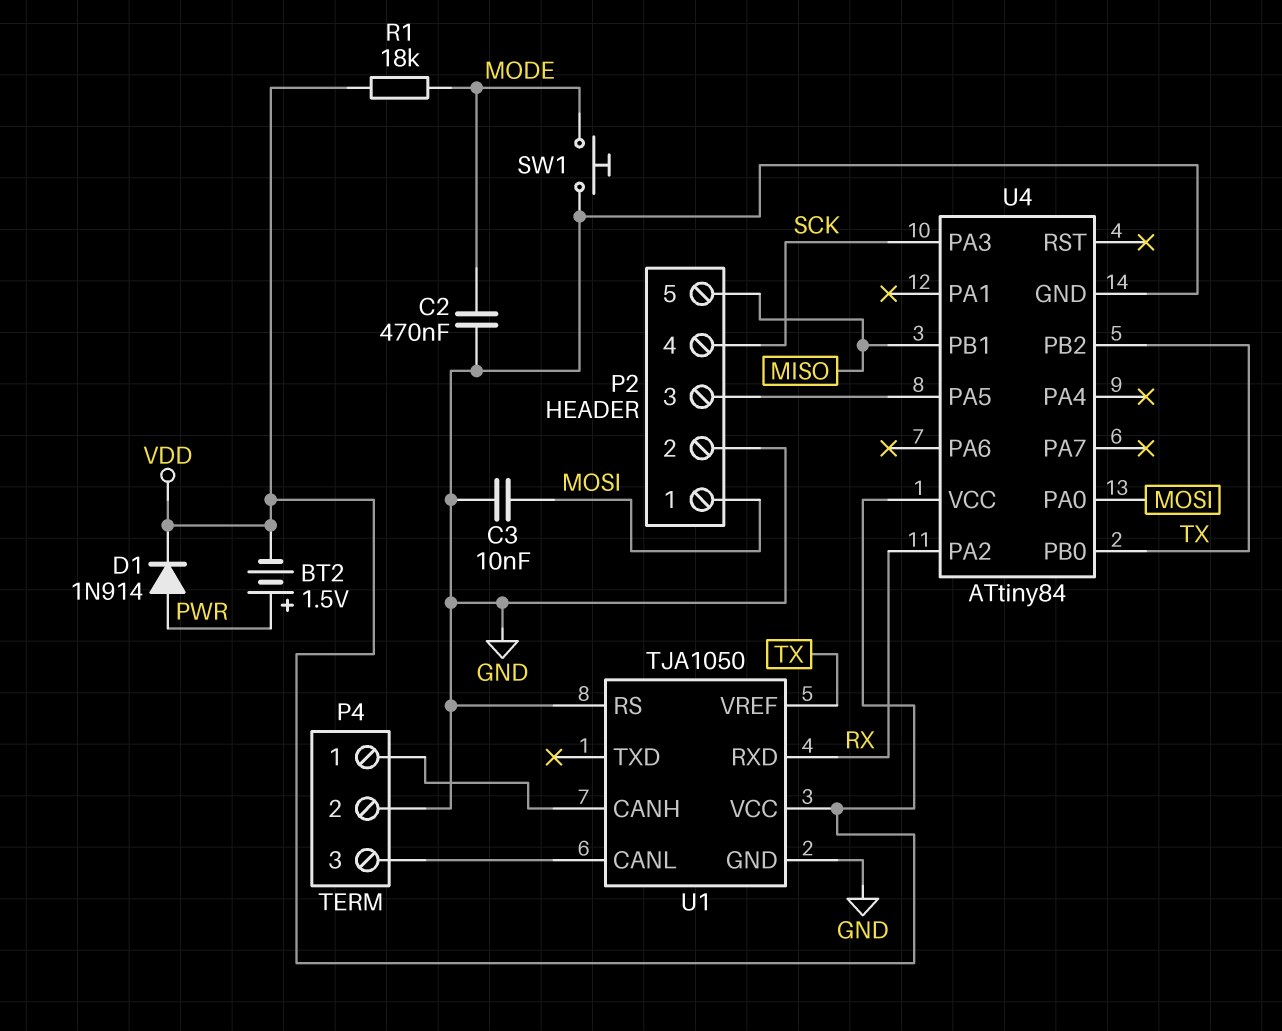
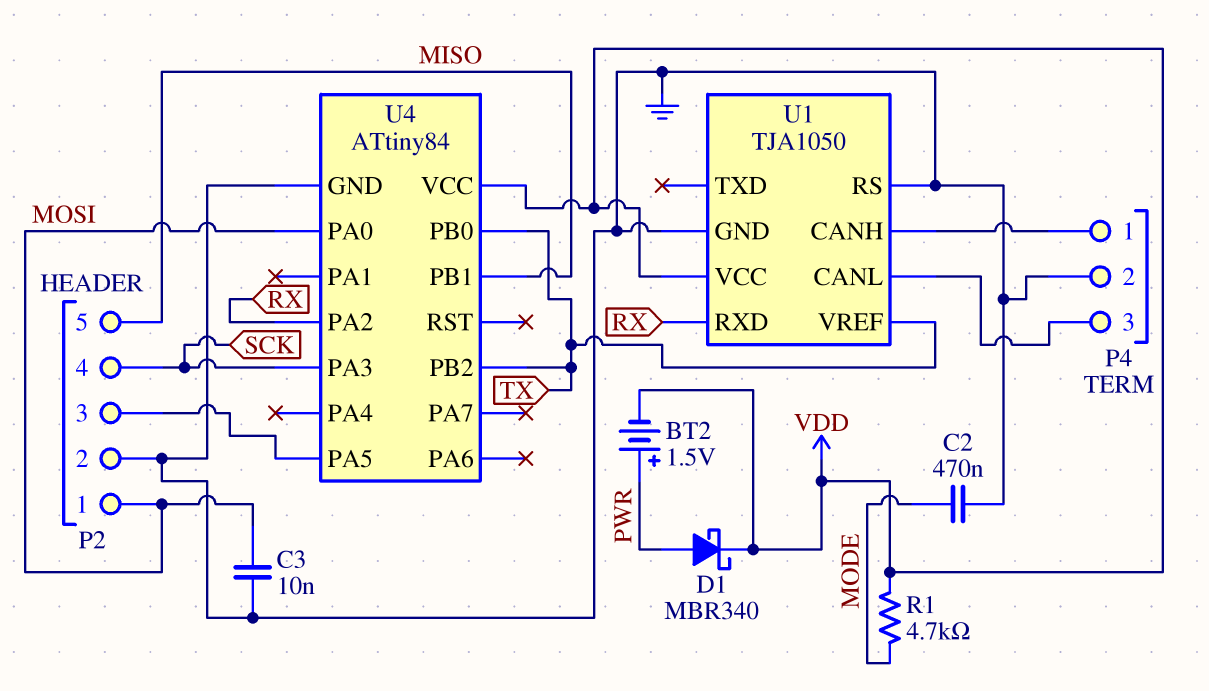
D1: diode 1N914 (A PWR, K VDD) -> schottky MBR340 (A PWR, K VDD)
R1: 18k (MODE, VDD) -> 4.7k (MODE, VDD)
SW1: button (GND, MODE) -> none

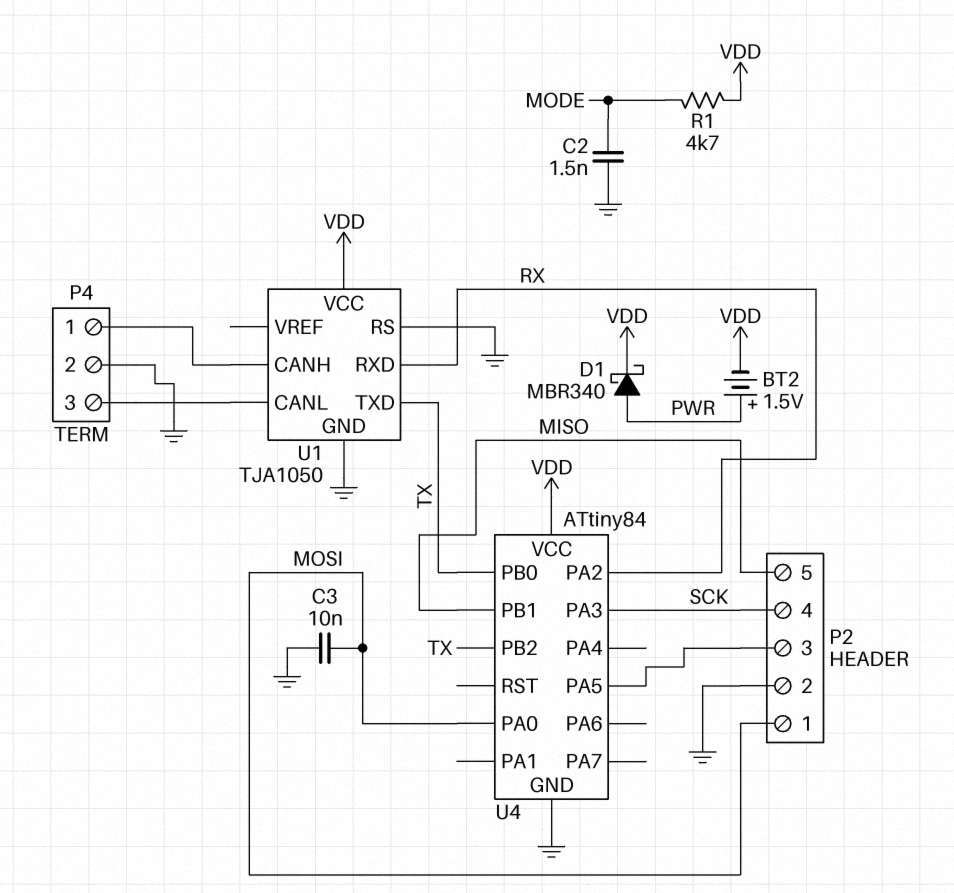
C2: 470nF (GND, MODE) -> 1.5nF (GND, MODE)
U1 pin TXD: none -> TX
U1 pin VREF: TX -> none

